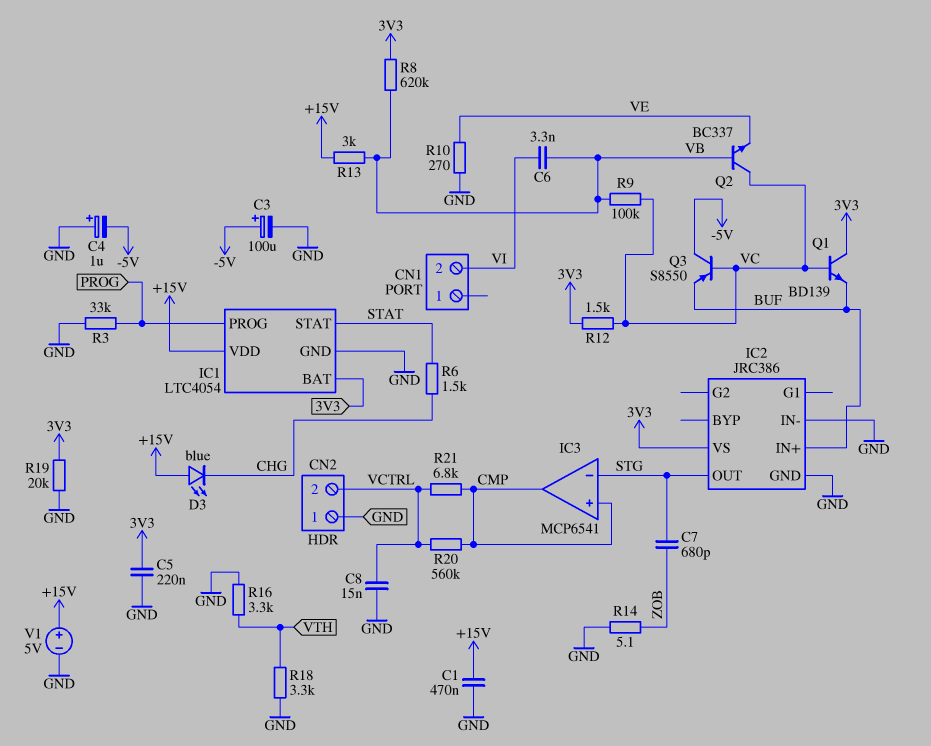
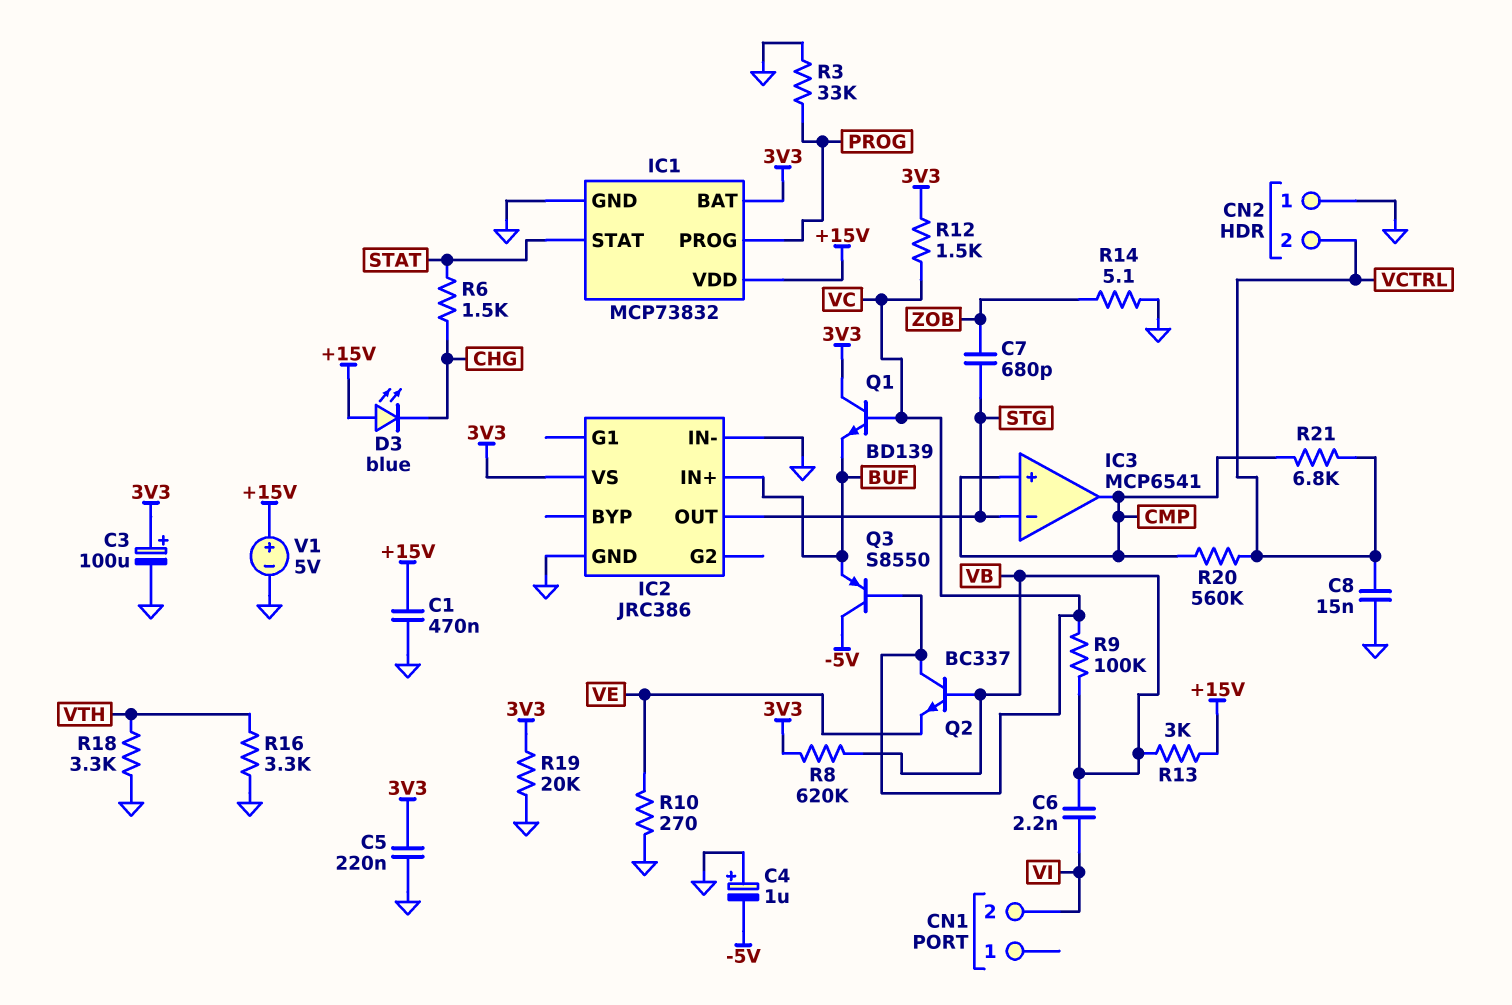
C3: 100uF (plus -5V, minus GND) -> 100uF (plus 3V3, minus GND)
C6: 3.3nF (VB, VI) -> 2.2nF (VB, VI)
IC1: LTC4054 -> MCP73832

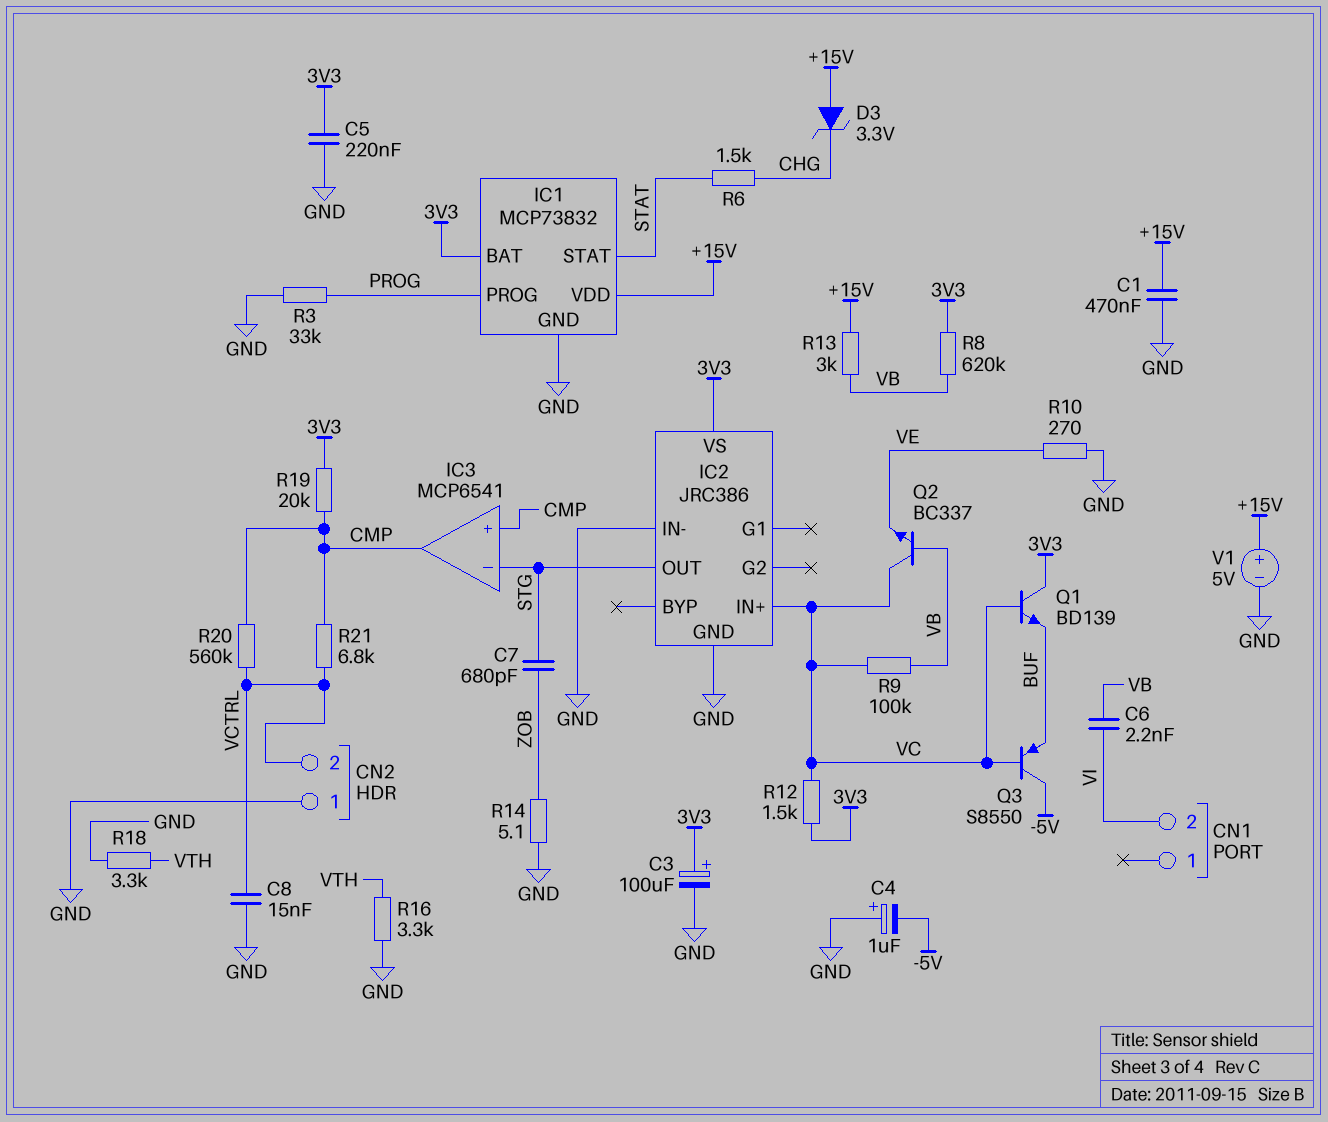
D3: LED blue (A +15V, K CHG) -> zener 3.3V (A +15V, K CHG)
IC2 pin IN+: BUF -> VC
R19: 20k (3V3, GND) -> 20k (3V3, CMP)

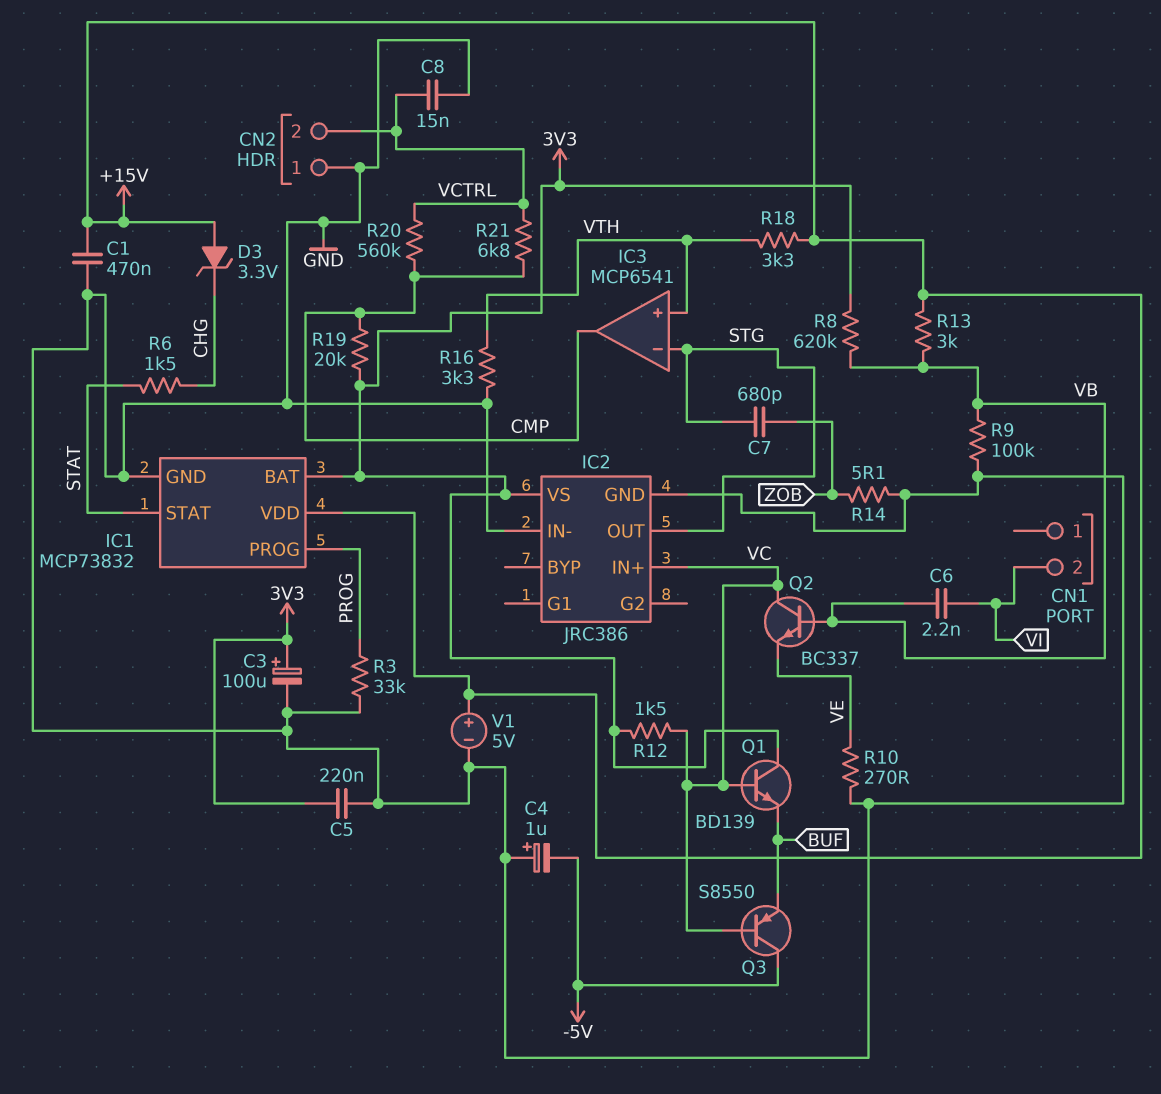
IC3 pin in+: CMP -> VTH
R9: 100k (VB, VC) -> 100k (GND, VB)
R18: 3.3k (GND, VTH) -> 3.3k (+15V, VTH)

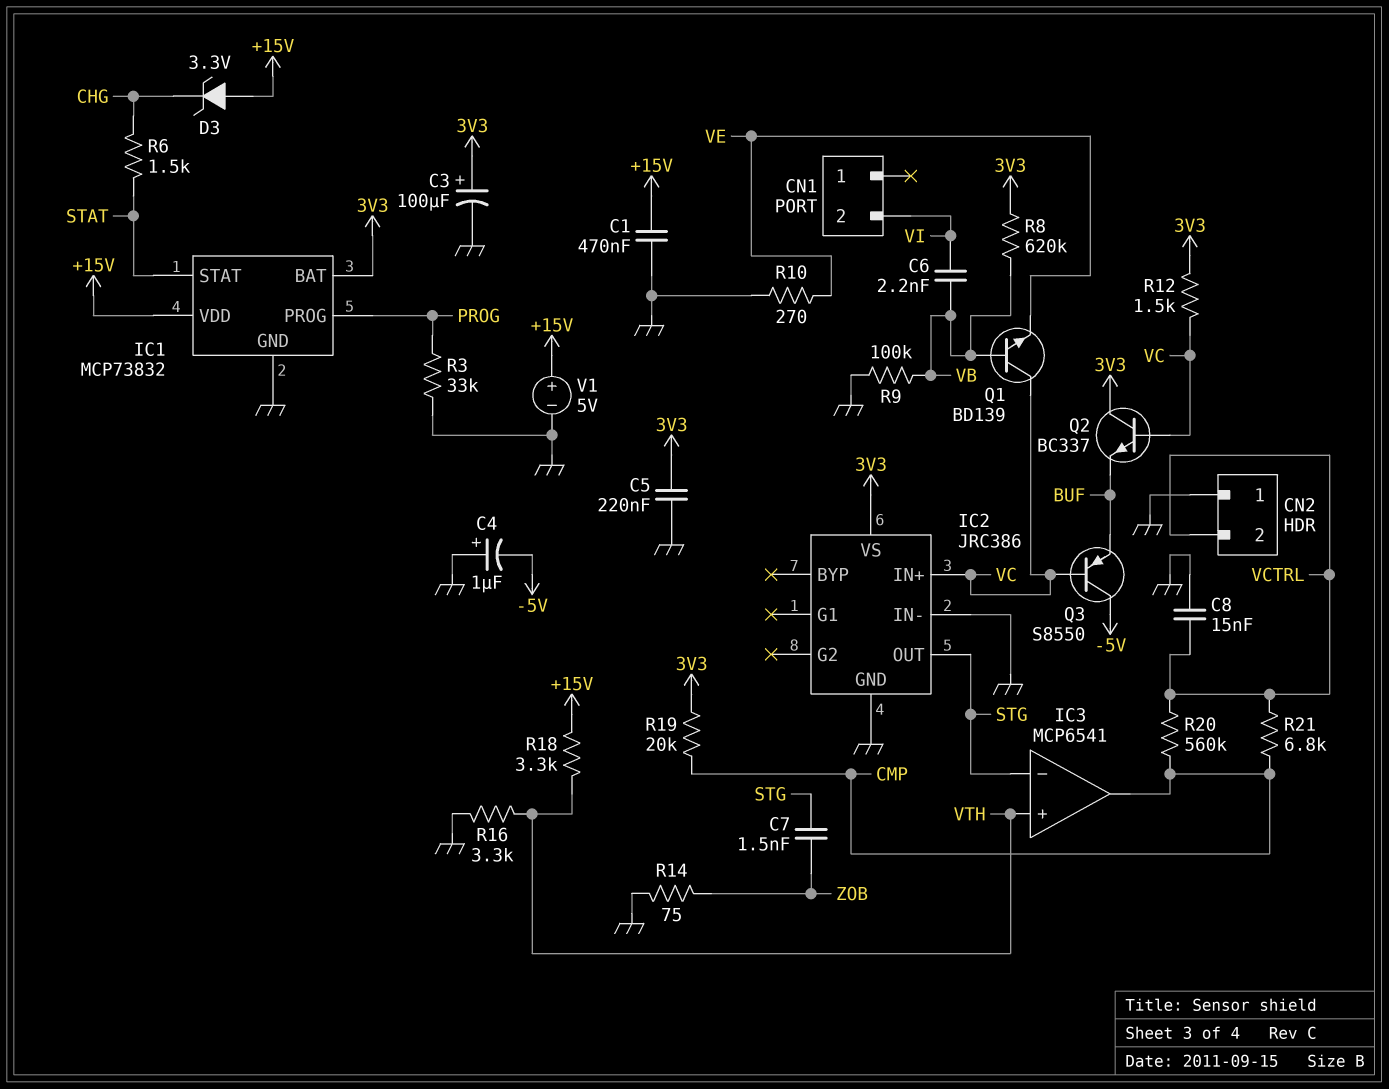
C7: 680pF (STG, ZOB) -> 1.5nF (STG, ZOB)
Q1: NPN BD139 (B VC, C 3V3, E BUF) -> NPN BD139 (B VB, C VC, E VE)
Q2: NPN BC337 (B VB, C VC, E VE) -> NPN BC337 (B VC, C 3V3, E BUF)
R13: 3k (+15V, VB) -> none
R14: 5.1 (GND, ZOB) -> 75 (GND, ZOB)

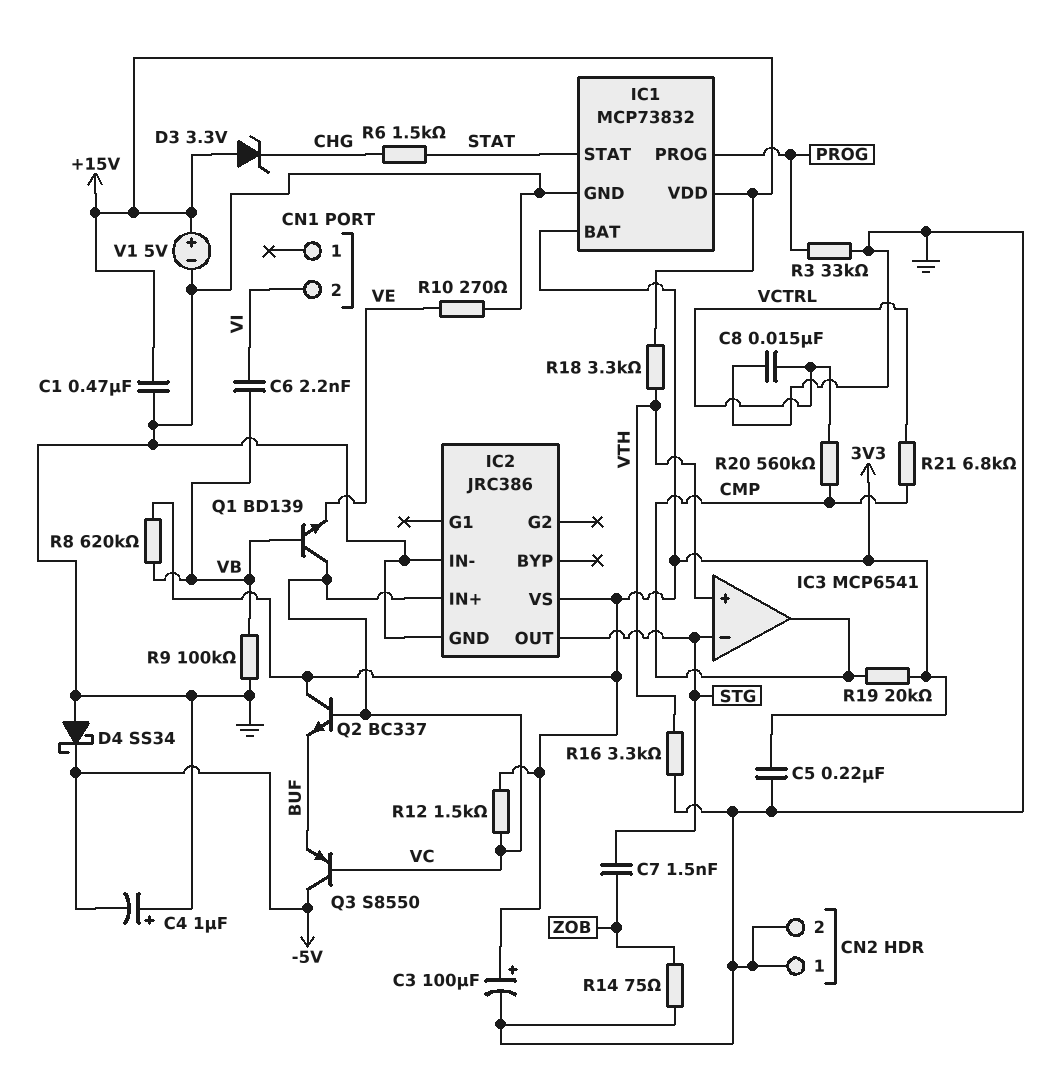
CN2 pin 2: VCTRL -> GND
D4: none -> schottky SS34 (A GND, K -5V)

